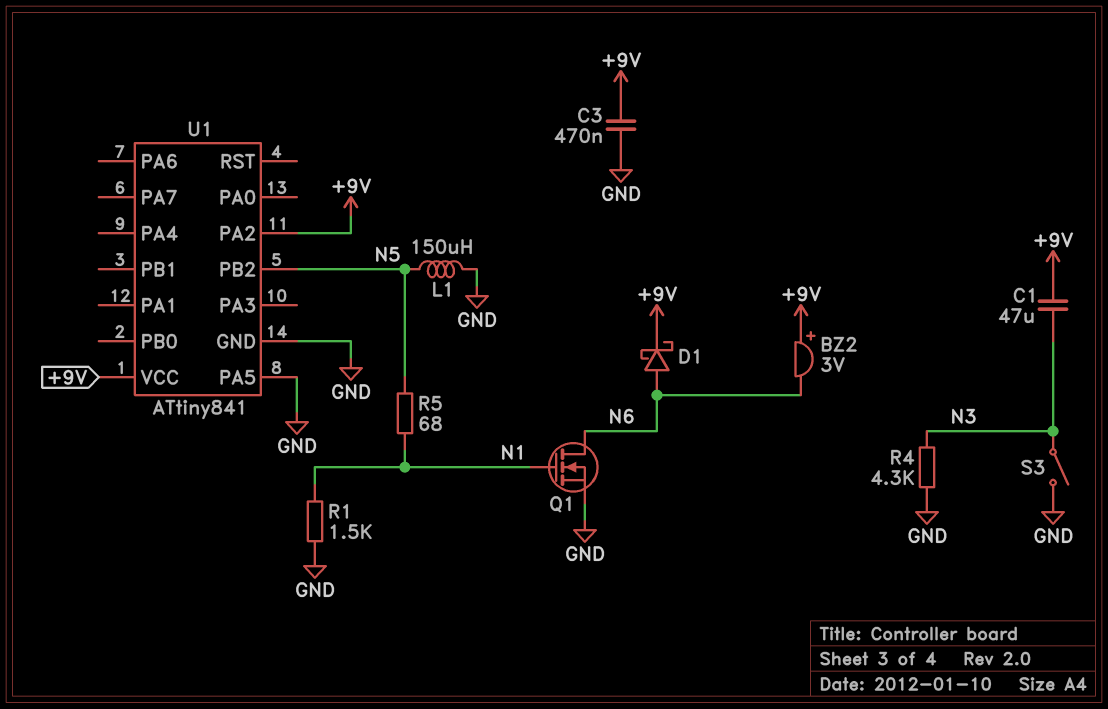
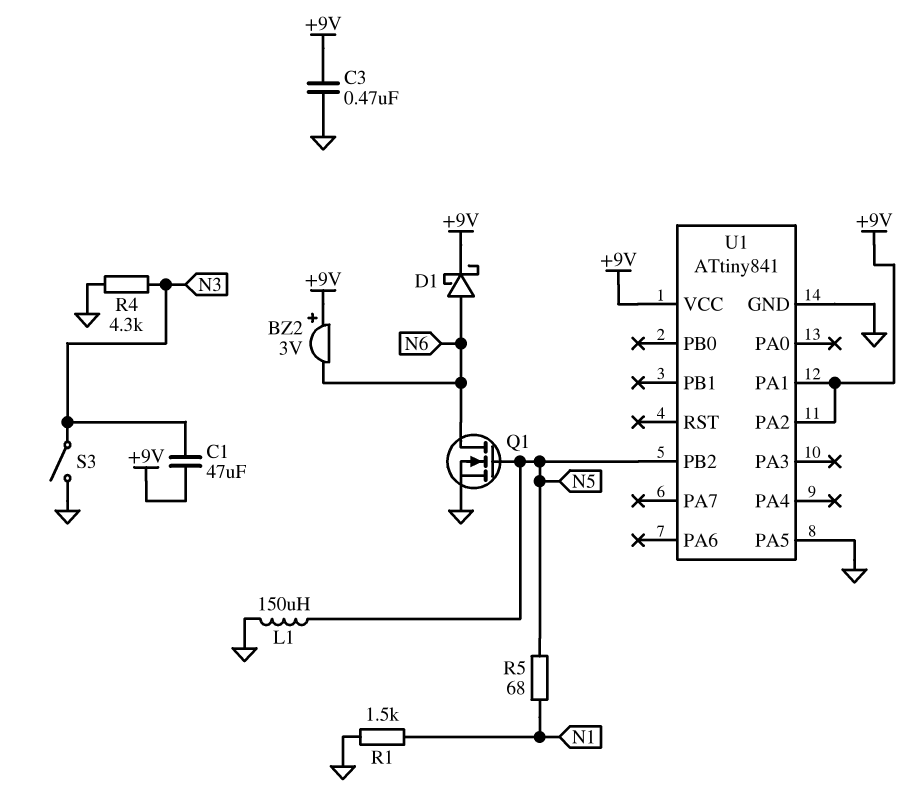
Q1: NMOS (G N1, D N6, S GND) -> NMOS (G N5, D N6, S GND)
U1 pin PA1: none -> +9V

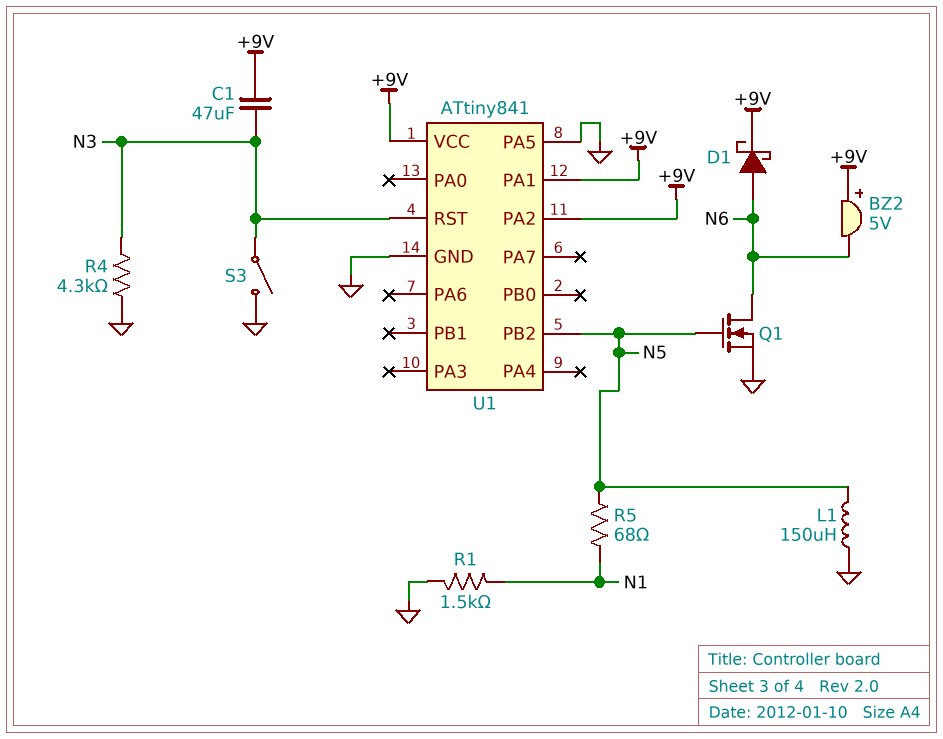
BZ2: buzzer 3V (plus +9V, minus N6) -> buzzer 5V (plus +9V, minus N6)
C3: 470nF (+9V, GND) -> none
U1 pin RST: none -> N3

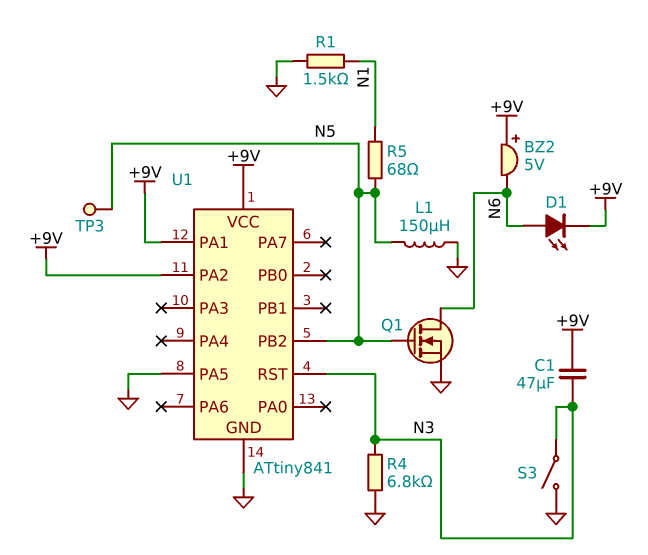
D1: schottky (A N6, K +9V) -> LED (A N6, K +9V)
R4: 4.3k (GND, N3) -> 6.8k (GND, N3)
TP3: none -> test point (N5)

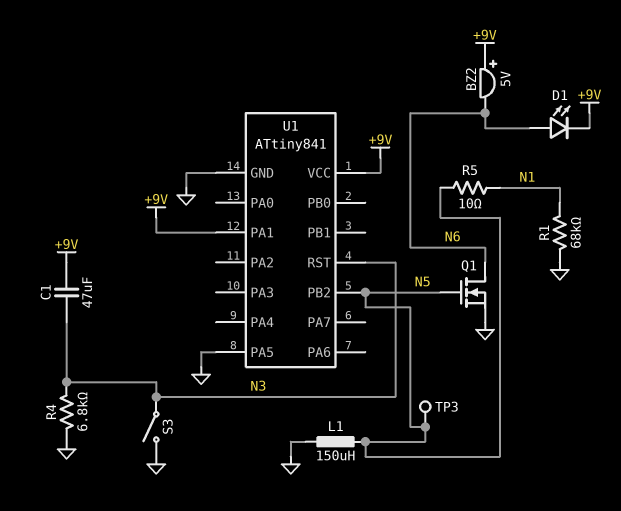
R1: 1.5k (GND, N1) -> 68k (GND, N1)
R5: 68 (N1, N5) -> 10 (N1, N5)
U1 pin PA2: +9V -> none

